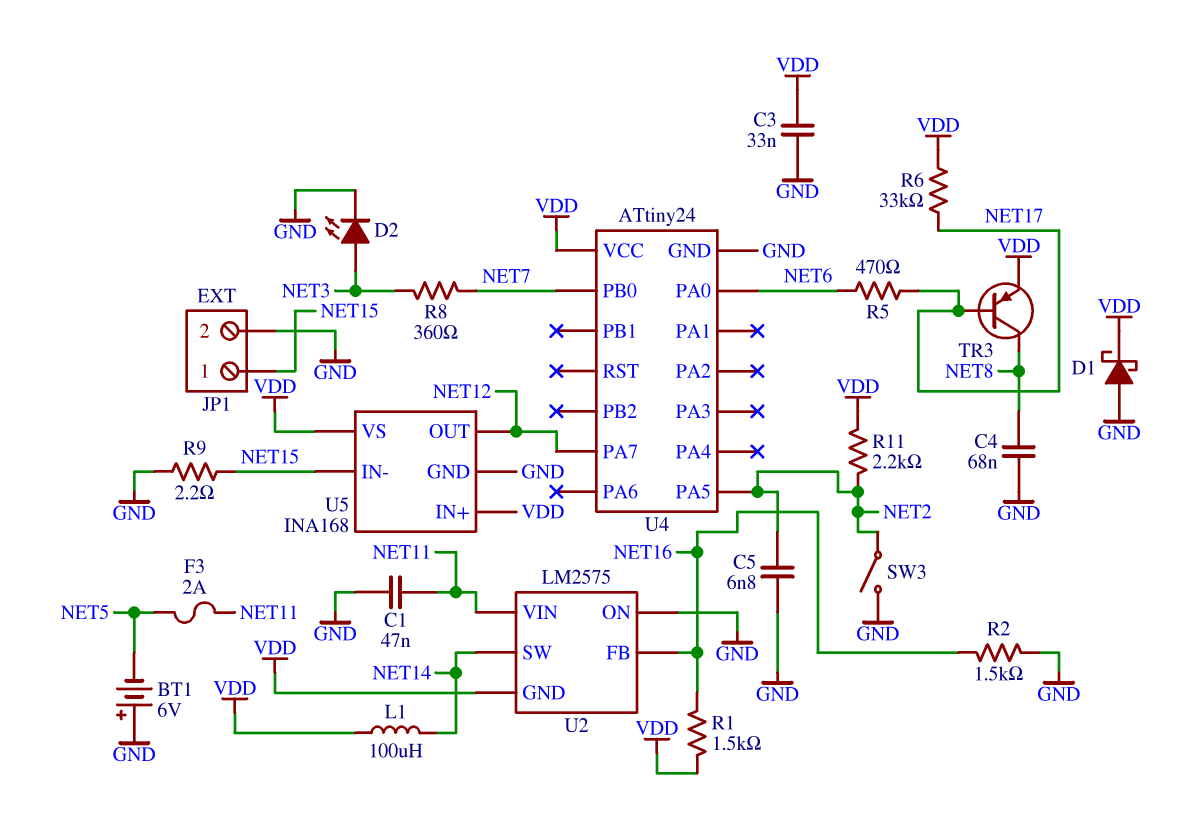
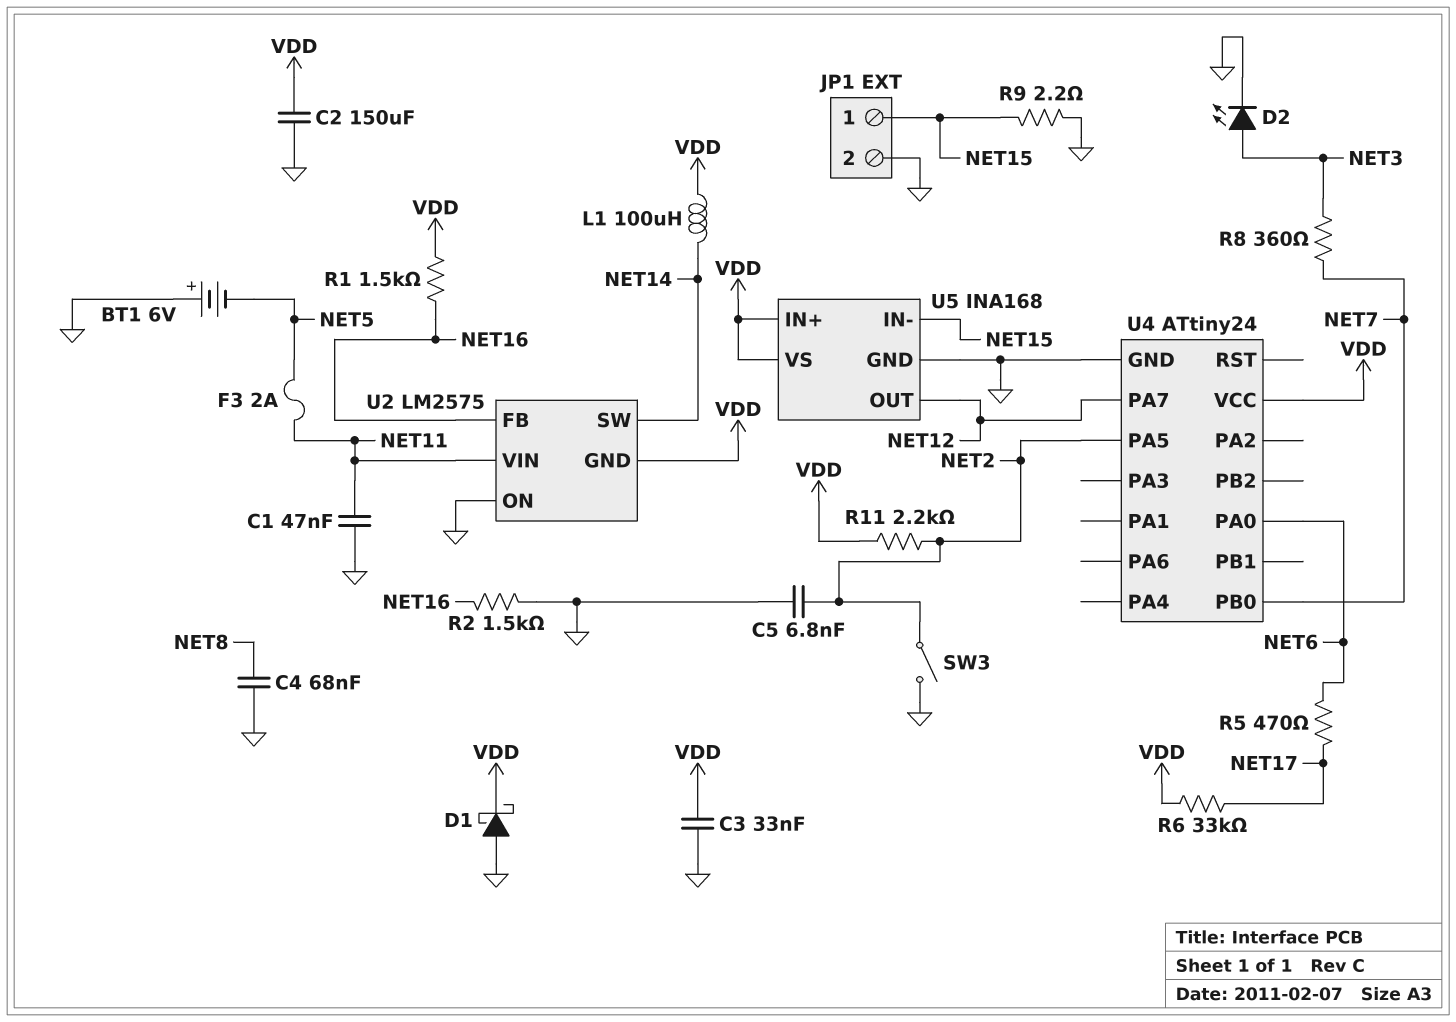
C2: none -> 150uF (GND, VDD)
TR3: PNP (B NET17, C NET8, E VDD) -> none

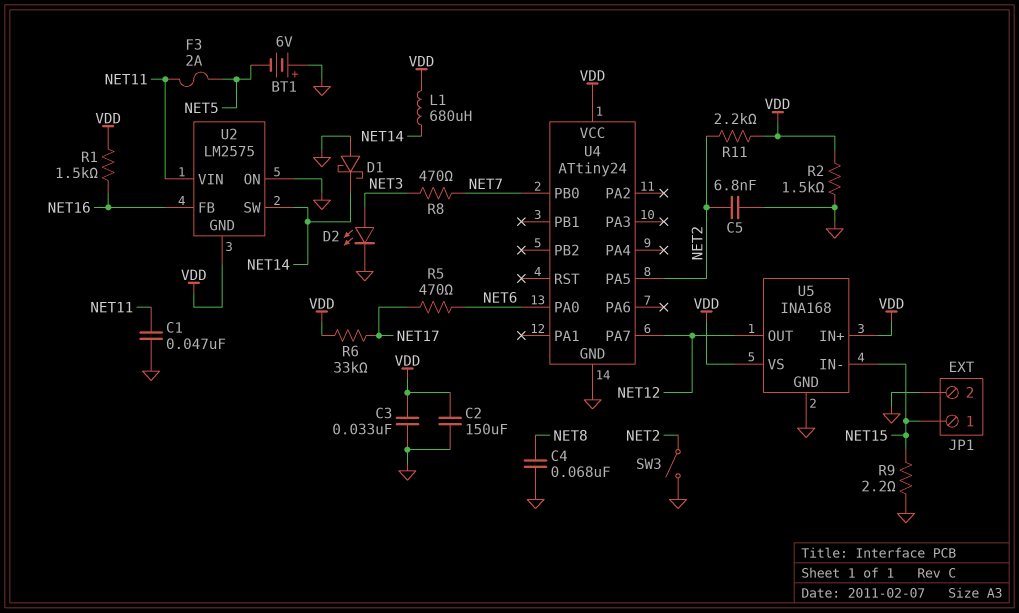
D1: schottky (A GND, K VDD) -> schottky (A GND, K NET14)
L1: 100uH (NET14, VDD) -> 680uH (NET14, VDD)
R2: 1.5k (GND, NET16) -> 1.5k (GND, VDD)
R8: 360 (NET3, NET7) -> 470 (NET3, NET7)

